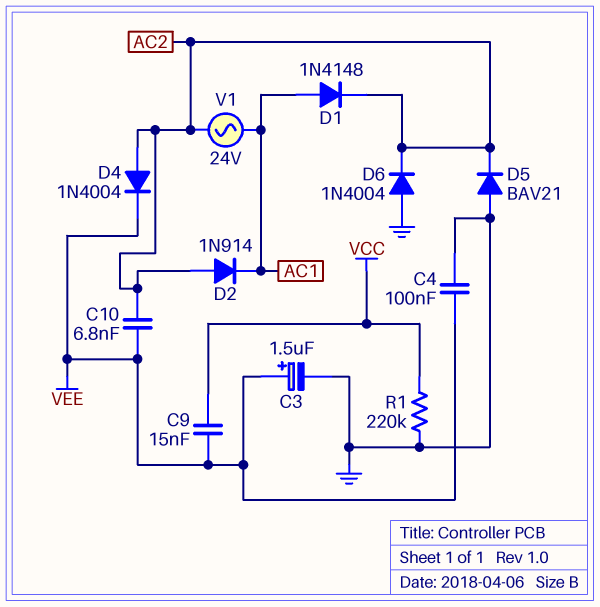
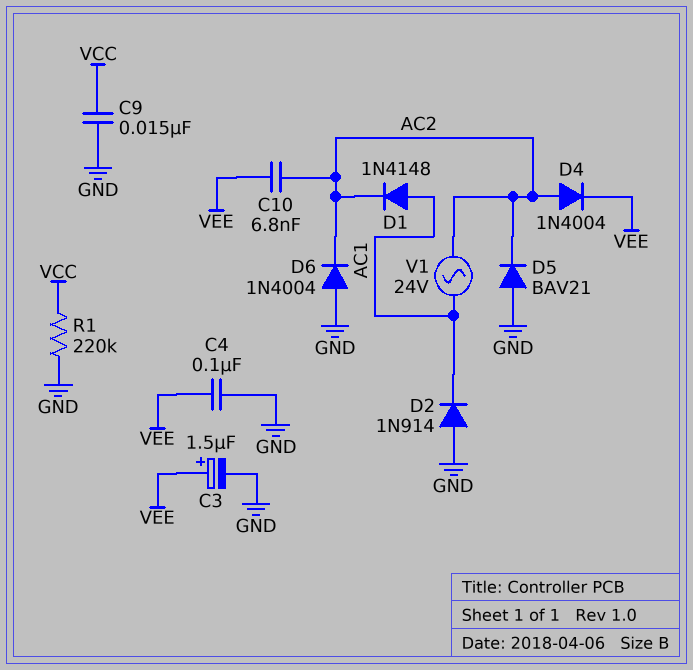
C9: 15nF (VCC, VEE) -> 15nF (GND, VCC)
D2: diode 1N914 (A AC2, K AC1) -> diode 1N914 (A GND, K AC1)

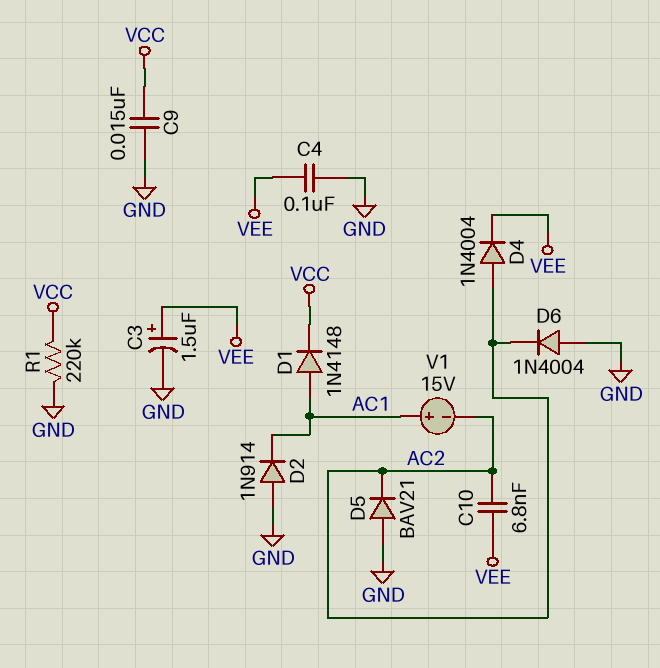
D1: diode 1N4148 (A AC1, K AC2) -> diode 1N4148 (A AC1, K VCC)
V1: AC 24V (AC1, AC2) -> 15V (plus AC1, minus AC2)

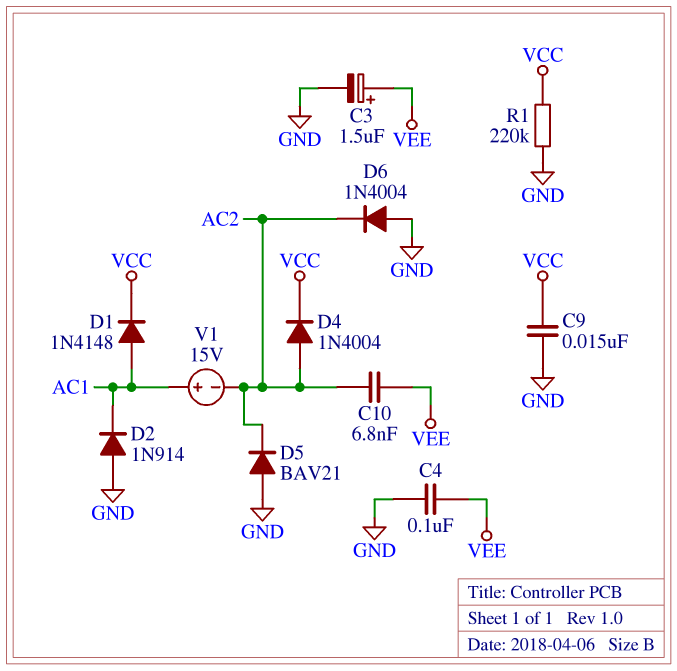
D4: diode 1N4004 (A AC2, K VEE) -> diode 1N4004 (A AC2, K VCC)

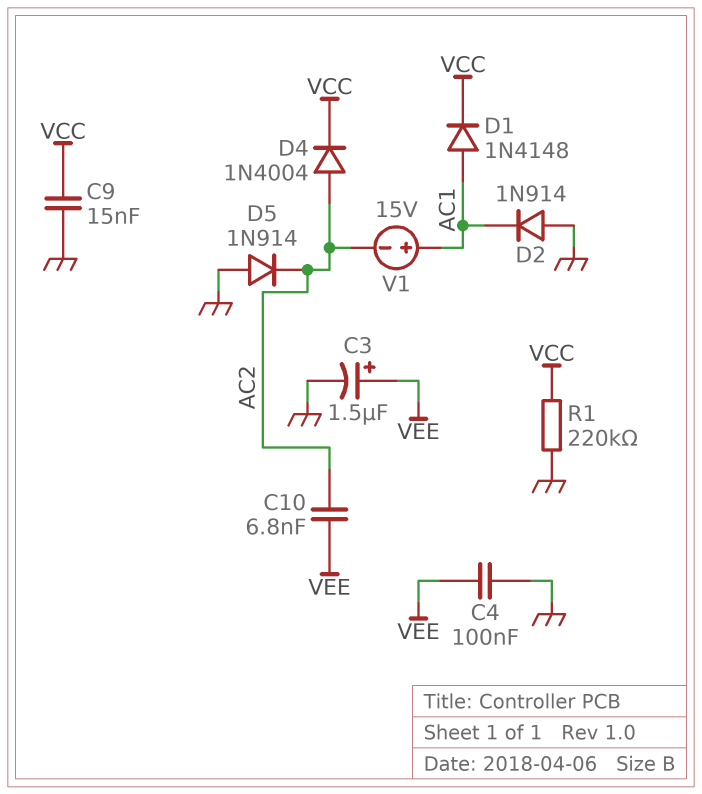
D5: diode BAV21 (A GND, K AC2) -> diode 1N914 (A GND, K AC2)
D6: diode 1N4004 (A GND, K AC2) -> none

